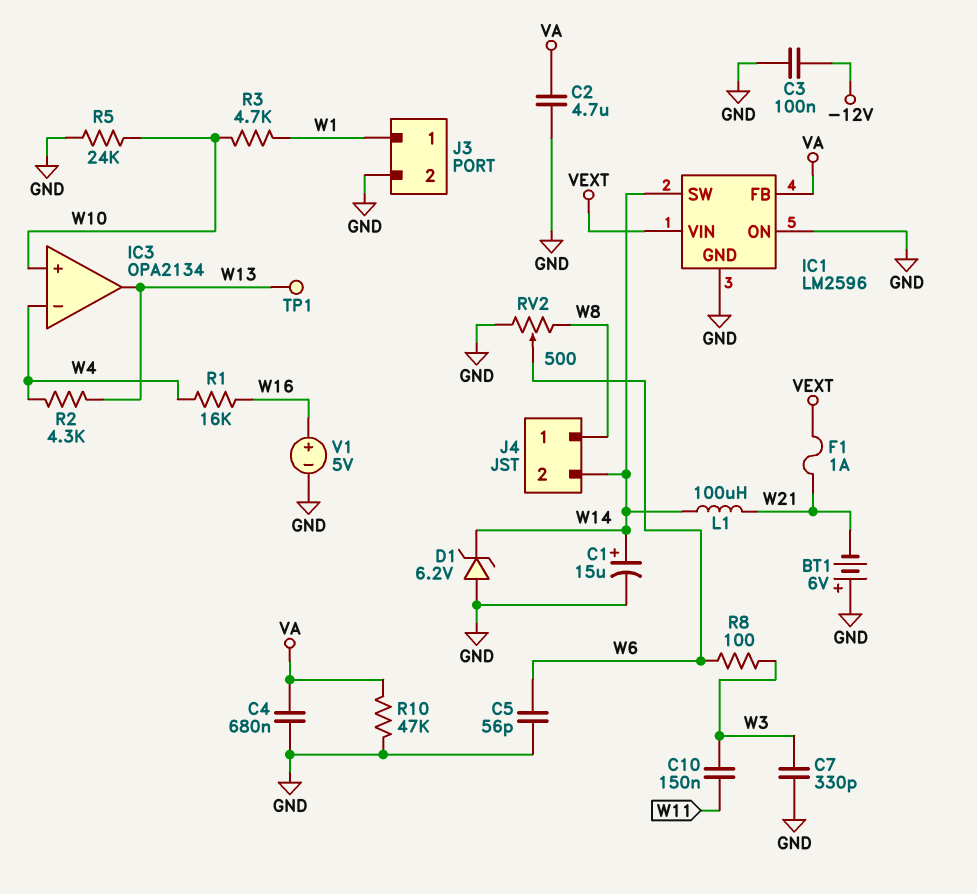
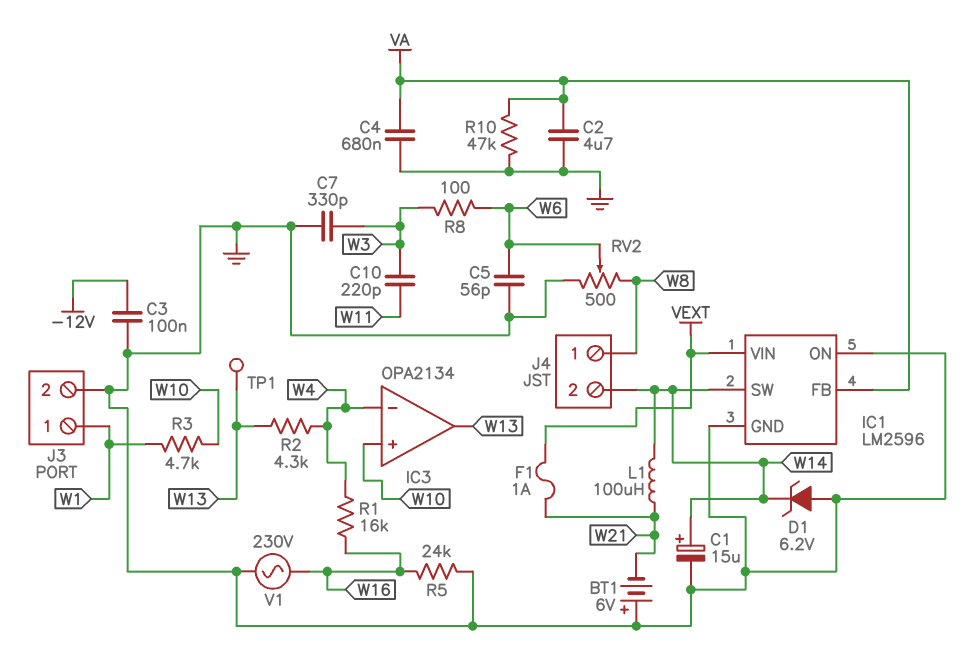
C10: 150nF (W3, W11) -> 220pF (W3, W11)
R5: 24k (GND, W10) -> 24k (GND, W16)
V1: 5V (plus W16, minus GND) -> AC 230V (GND, W16)

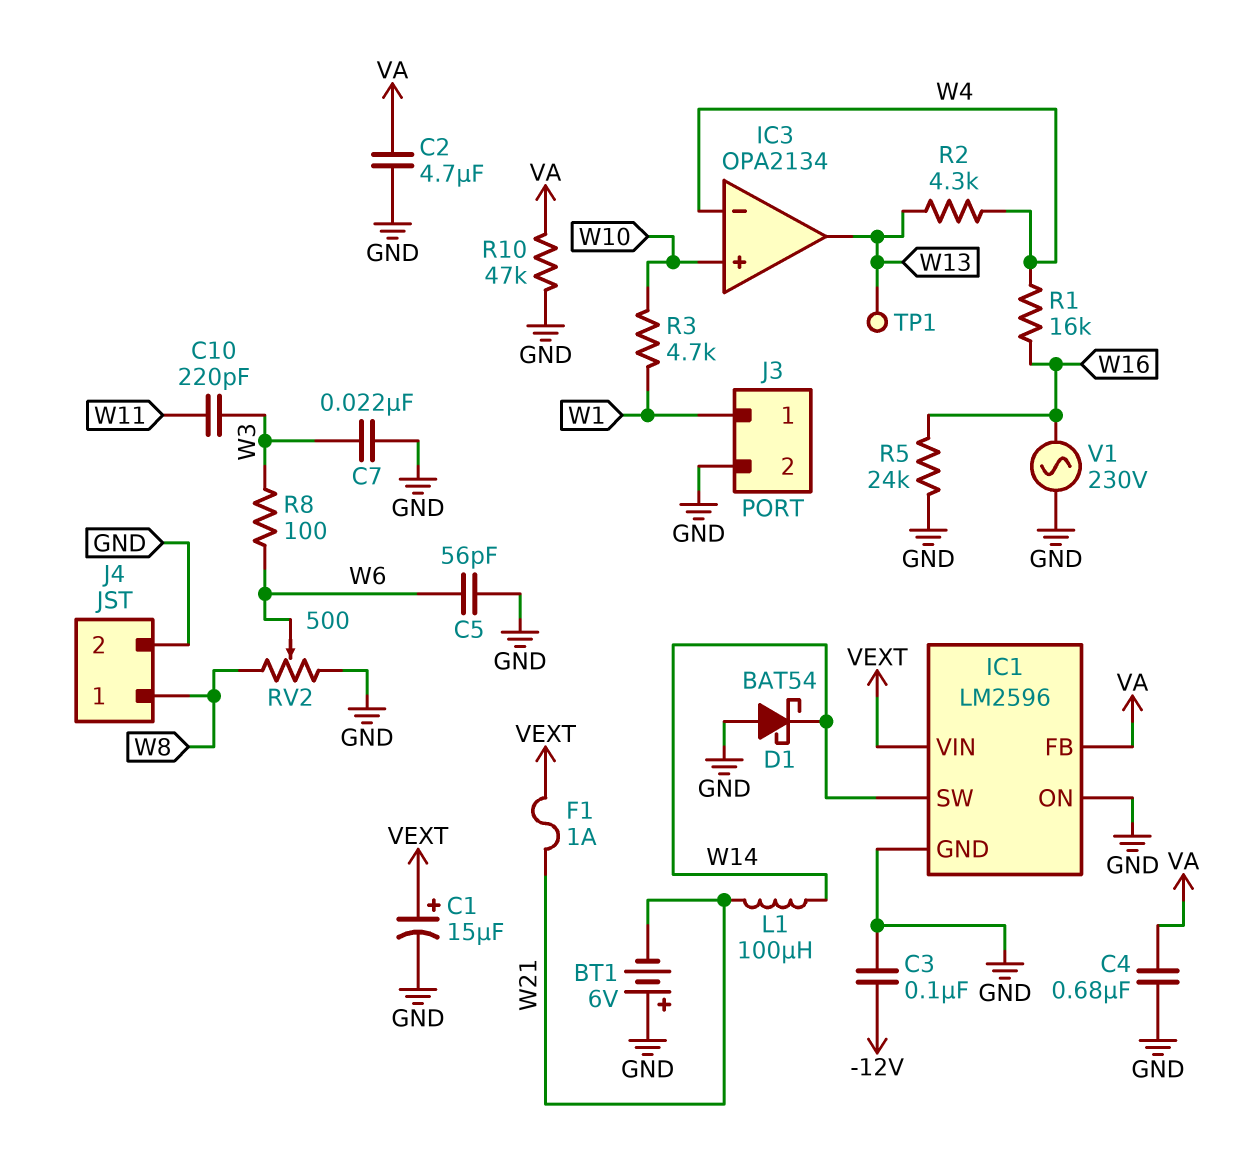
C1: 15uF (plus W14, minus GND) -> 15uF (plus VEXT, minus GND)
C7: 330pF (GND, W3) -> 22nF (GND, W3)
D1: zener 6.2V (A GND, K W14) -> schottky BAT54 (A GND, K W14)
J4 pin 2: W14 -> GND

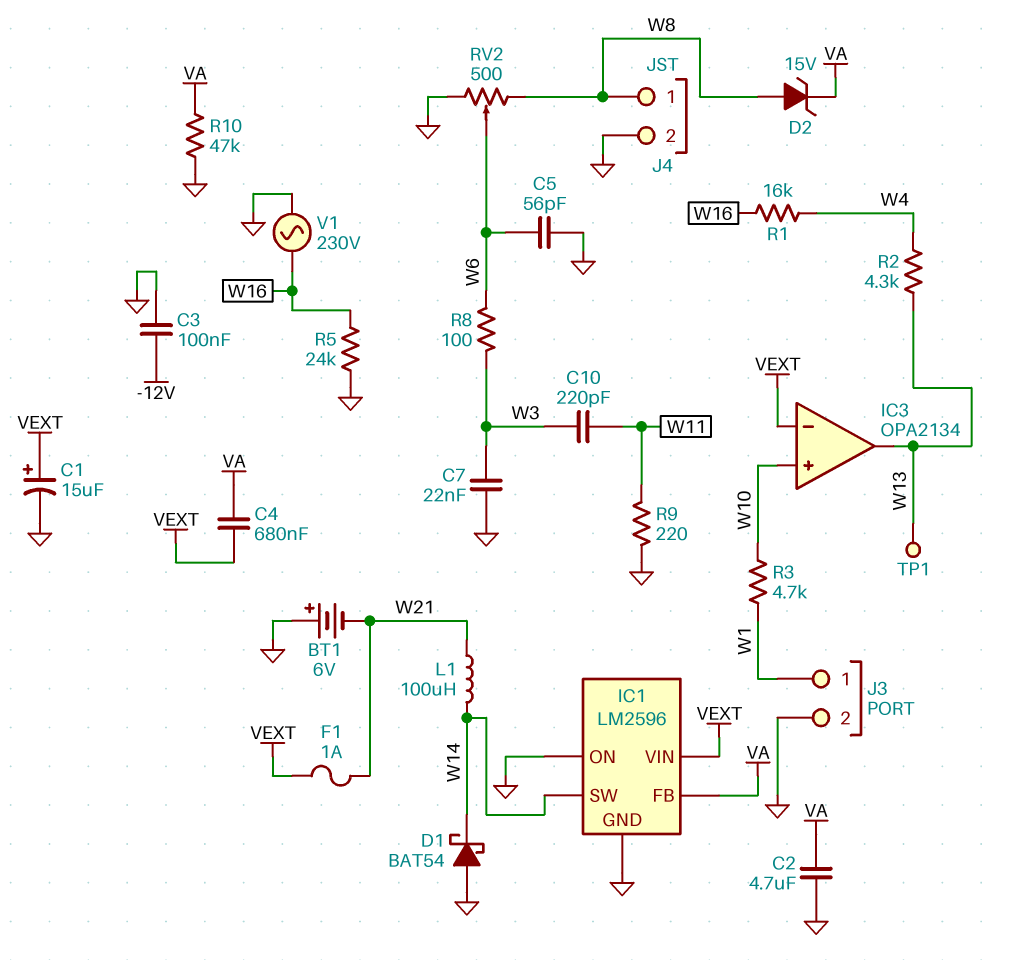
C4: 680nF (GND, VA) -> 680nF (VA, VEXT)
D2: none -> zener 15V (A W8, K VA)
IC3 pin in-: W4 -> VEXT
R9: none -> 220 (GND, W11)

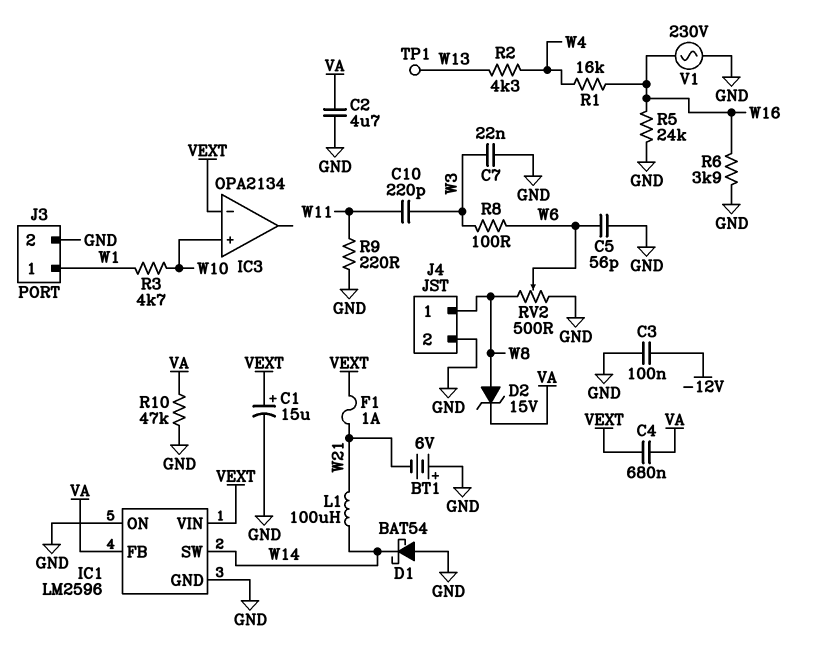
IC3 pin out: W13 -> none
R6: none -> 3.9k (GND, W16)

